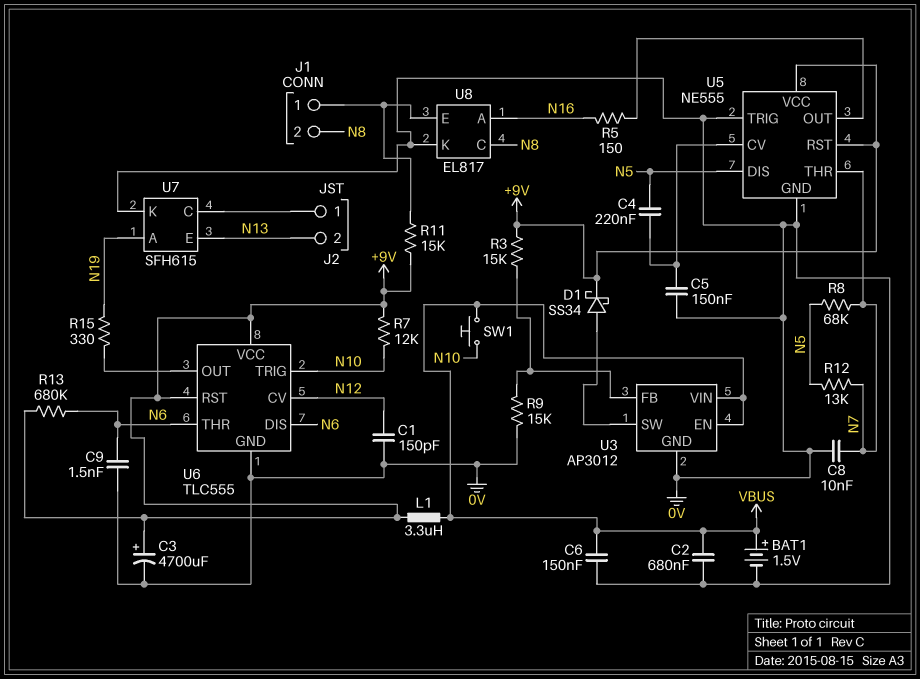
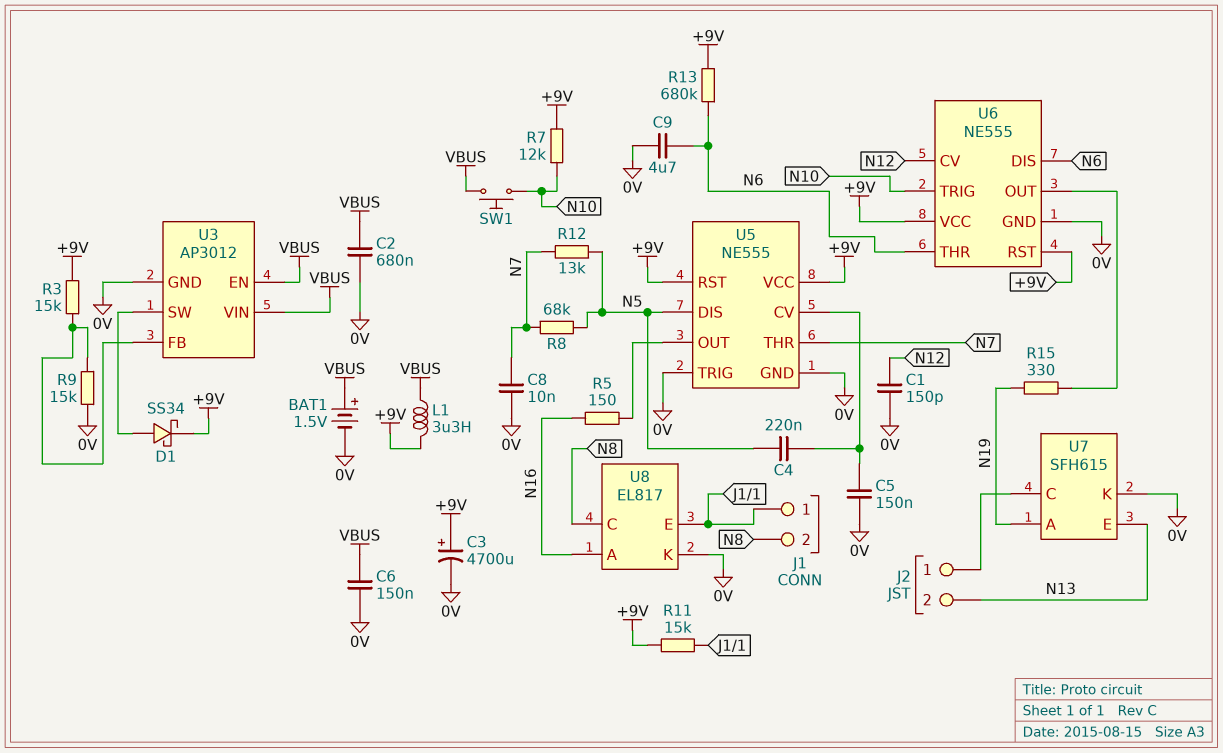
C9: 1.5nF (0V, N6) -> 4.7uF (0V, N6)
U6: TLC555 -> NE555

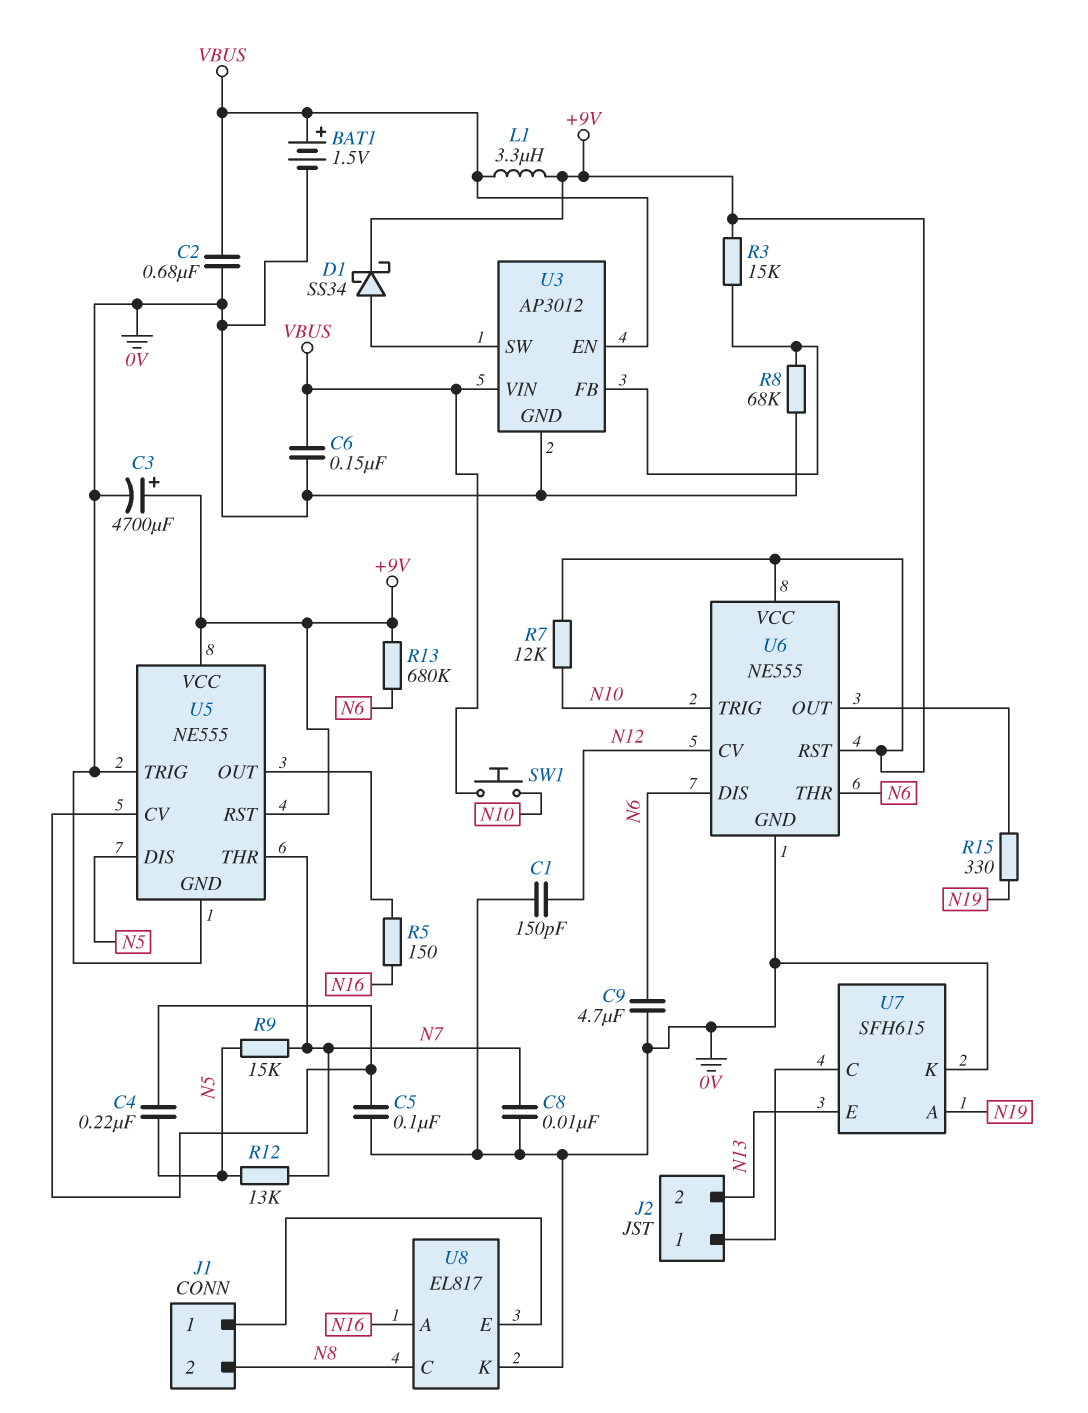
C5: 150nF (0V, U5/CV) -> 100nF (0V, U5/CV)
R8: 68k (N5, N7) -> 68k (0V, U3/FB)
R9: 15k (0V, U3/FB) -> 15k (N5, N7)
R11: 15k (+9V, J1/1) -> none

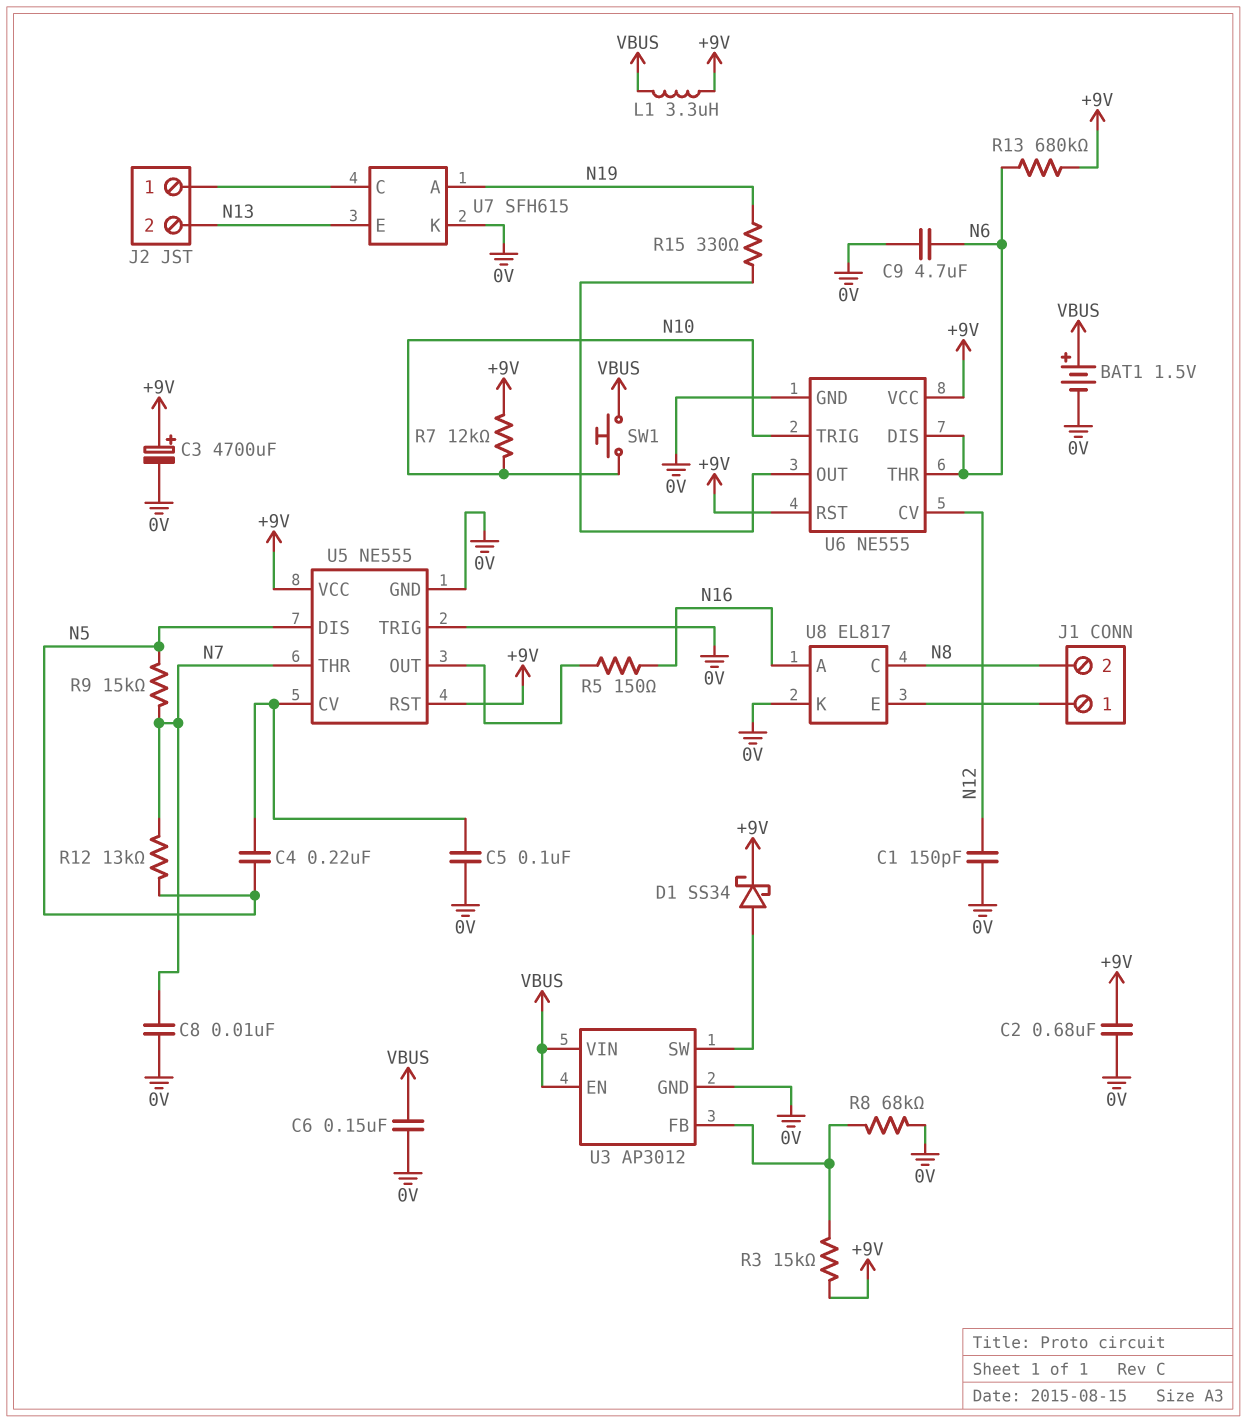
C2: 680nF (0V, VBUS) -> 680nF (+9V, 0V)

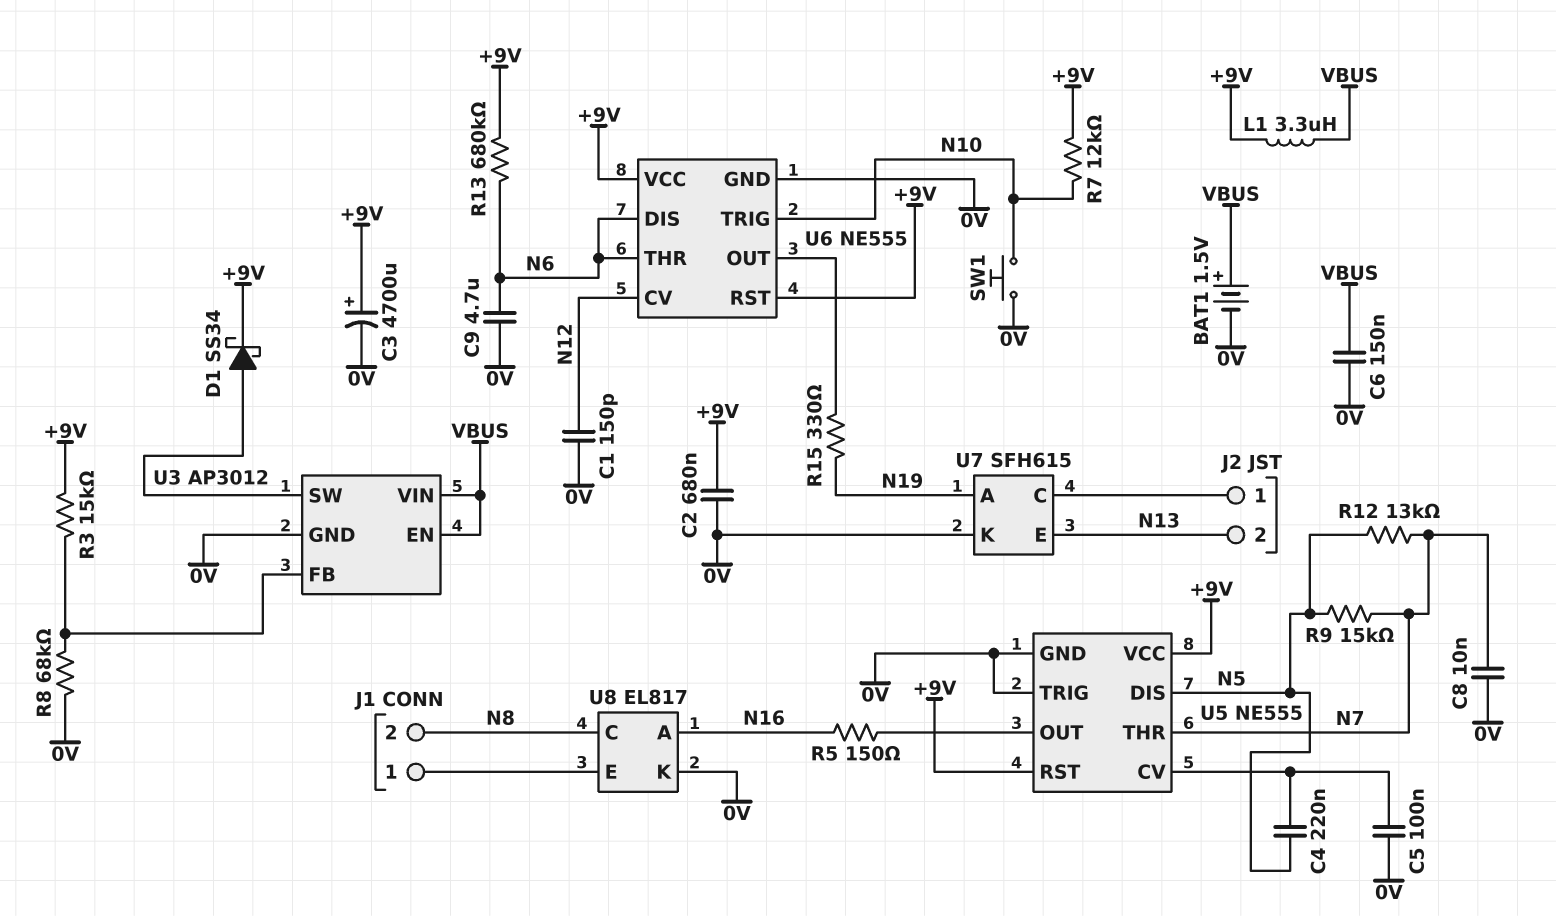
SW1: button (N10, VBUS) -> button (0V, N10)

